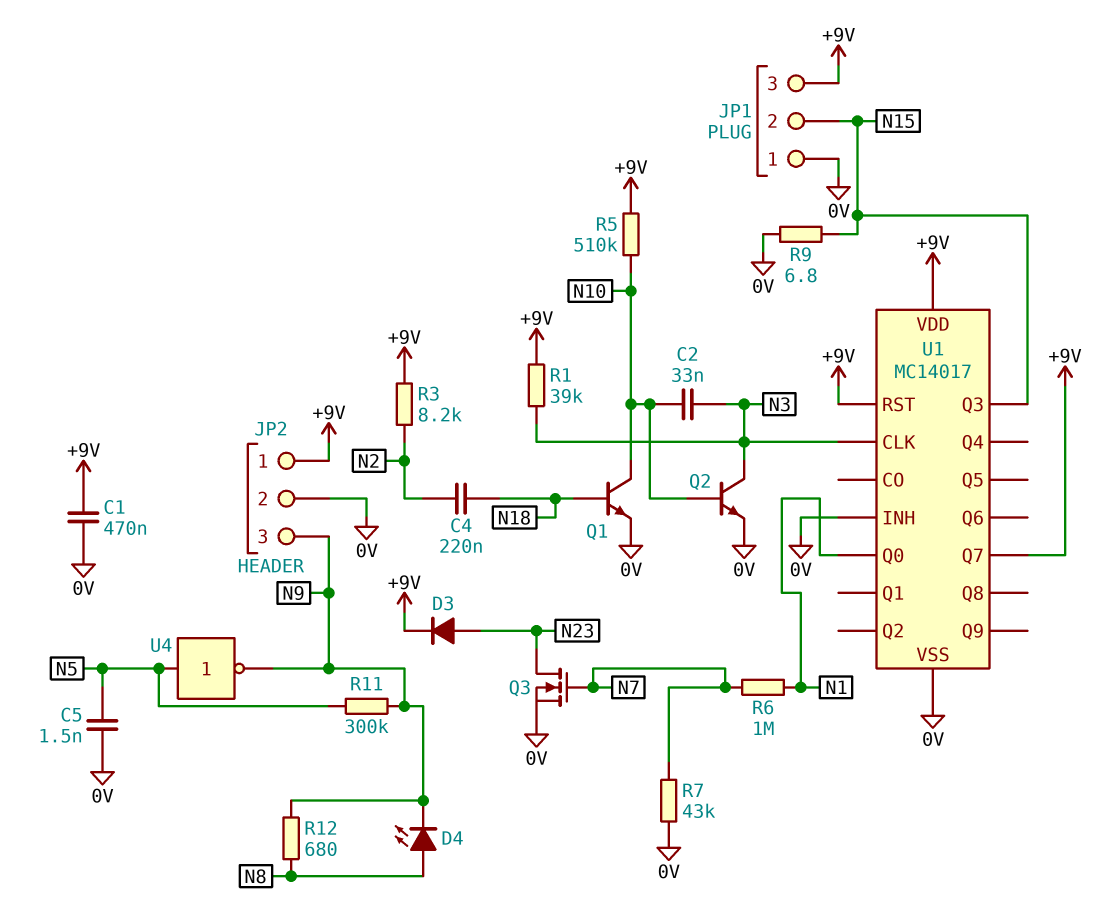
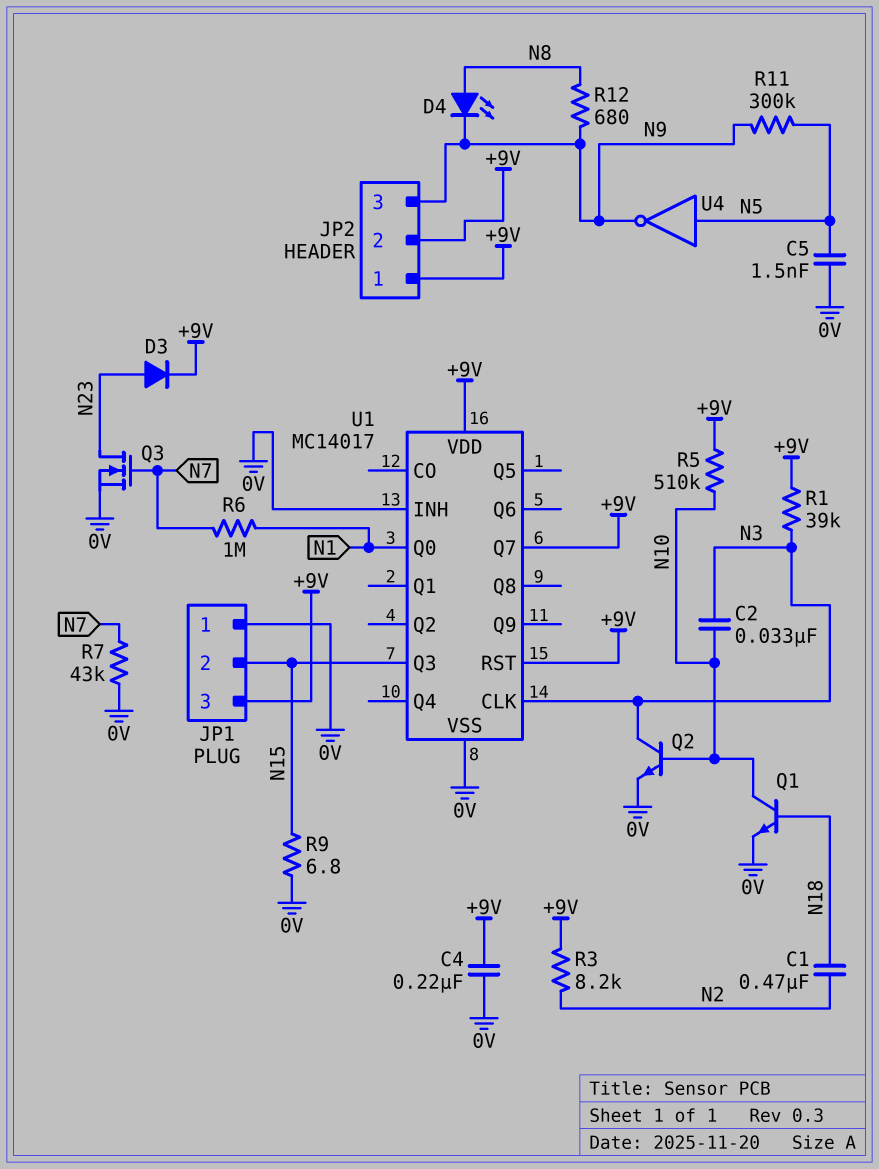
C1: 470nF (+9V, 0V) -> 470nF (N2, N18)
C4: 220nF (N2, N18) -> 220nF (+9V, 0V)
JP2 pin 2: 0V -> +9V

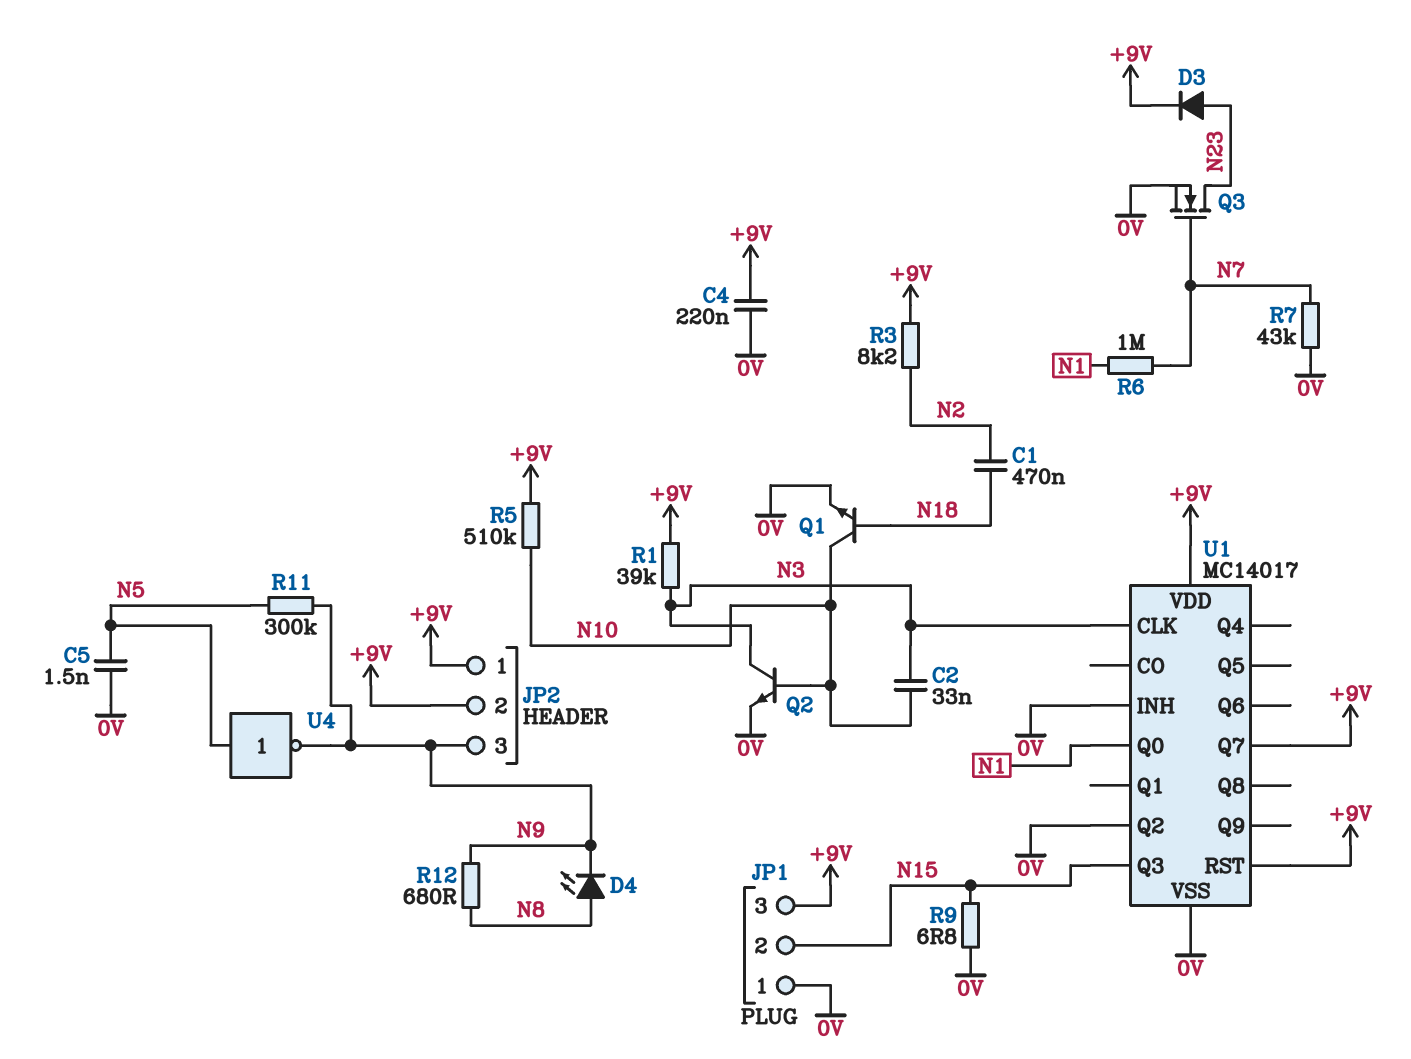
U1 pin Q2: none -> 0V

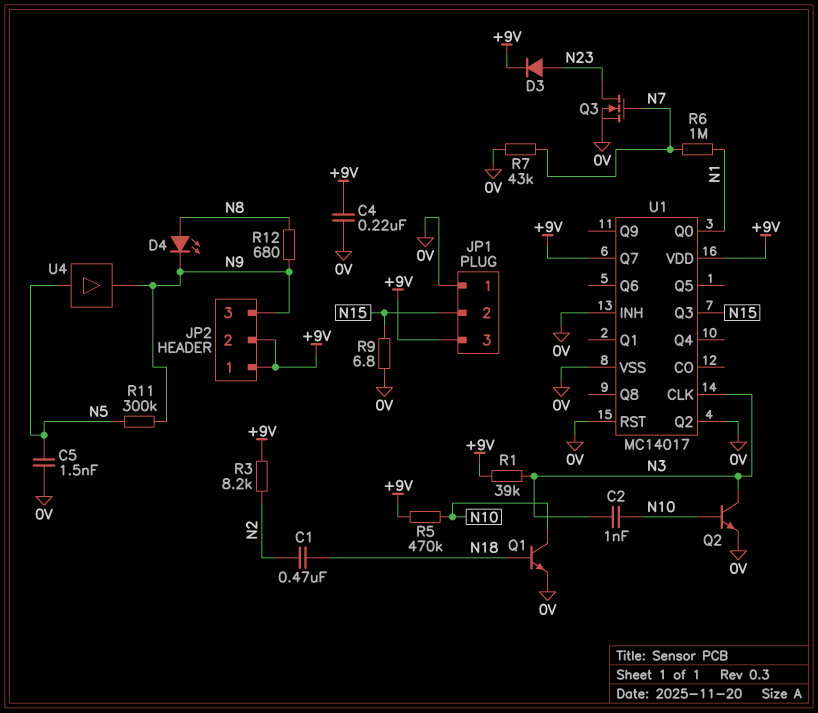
C2: 33nF (N3, N10) -> 1nF (N3, N10)
R5: 510k (+9V, N10) -> 470k (+9V, N10)
U1 pin RST: +9V -> 0V
U4: NOT (in N5, out N9) -> buffer (in N5, out N9)

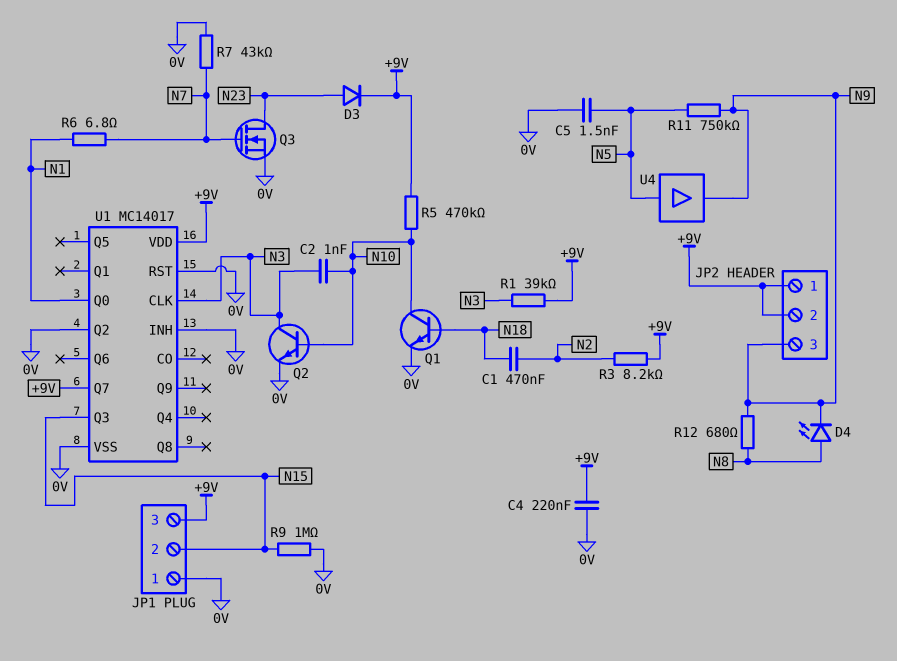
R6: 1M (N1, N7) -> 6.8 (N1, N7)
R9: 6.8 (0V, N15) -> 1M (0V, N15)
R11: 300k (N5, N9) -> 750k (N5, N9)

